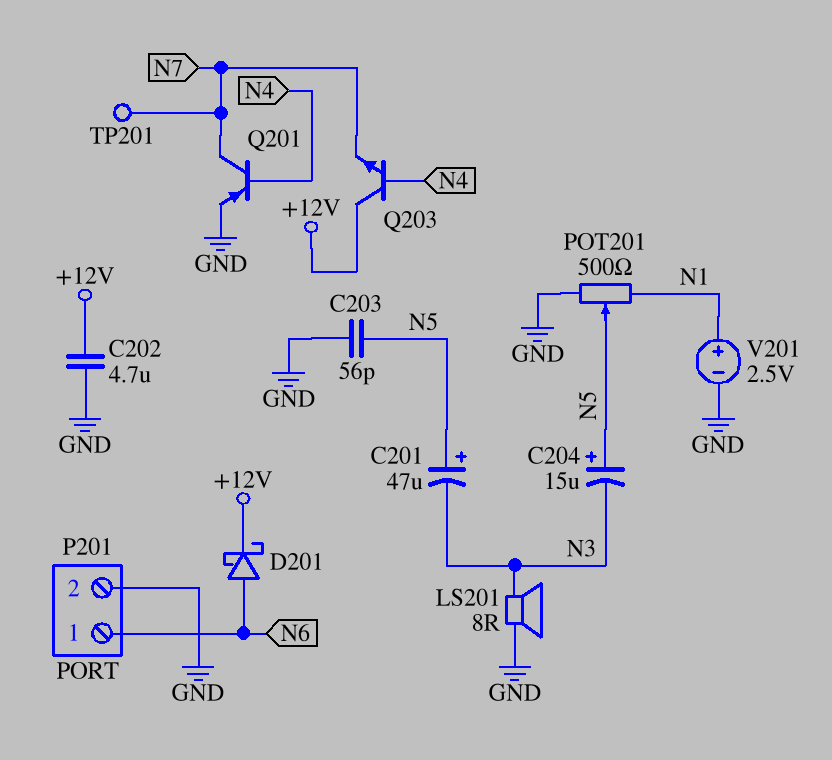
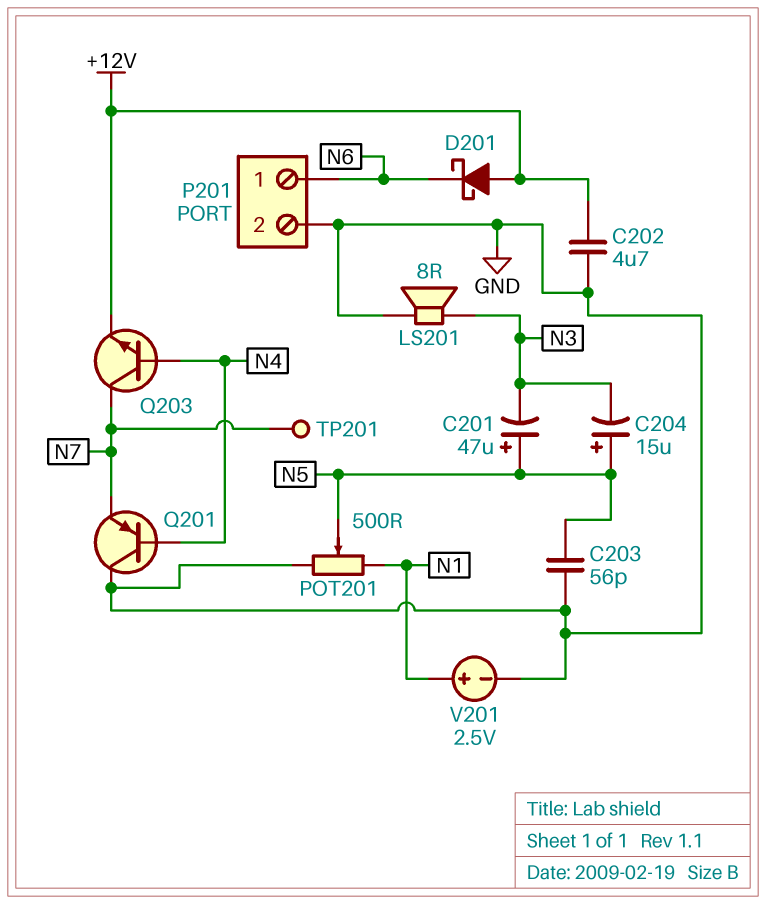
D201: schottky (A N6, K +12V) -> schottky (A +12V, K N6)
Q201: PNP (B N4, C N7, E GND) -> PNP (B N4, C GND, E N7)
Q203: NPN (B N4, C +12V, E N7) -> NPN (B N4, C N7, E +12V)

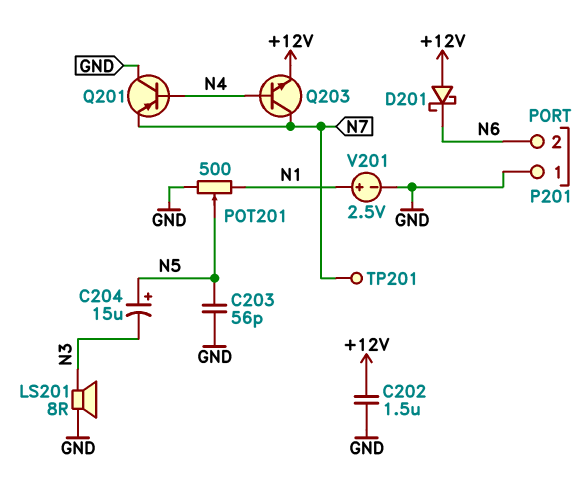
C201: 47uF (plus N5, minus N3) -> none
C202: 4.7uF (+12V, GND) -> 1.5uF (+12V, GND)
P201 pin 1: N6 -> GND
P201 pin 2: GND -> N6

